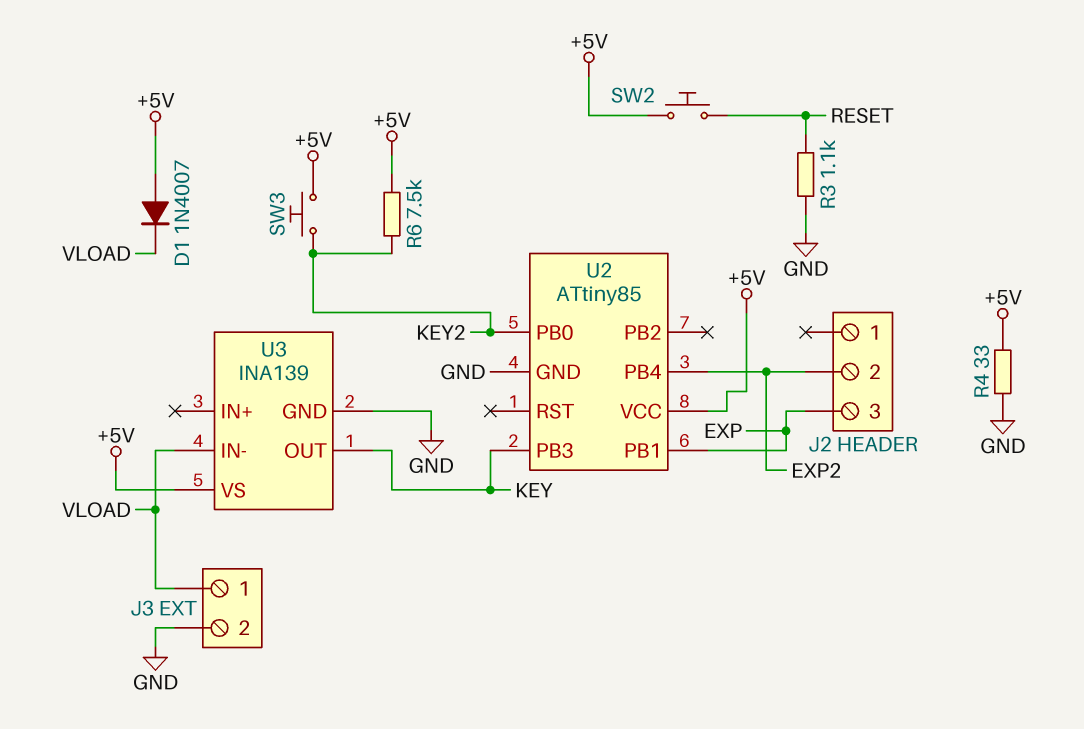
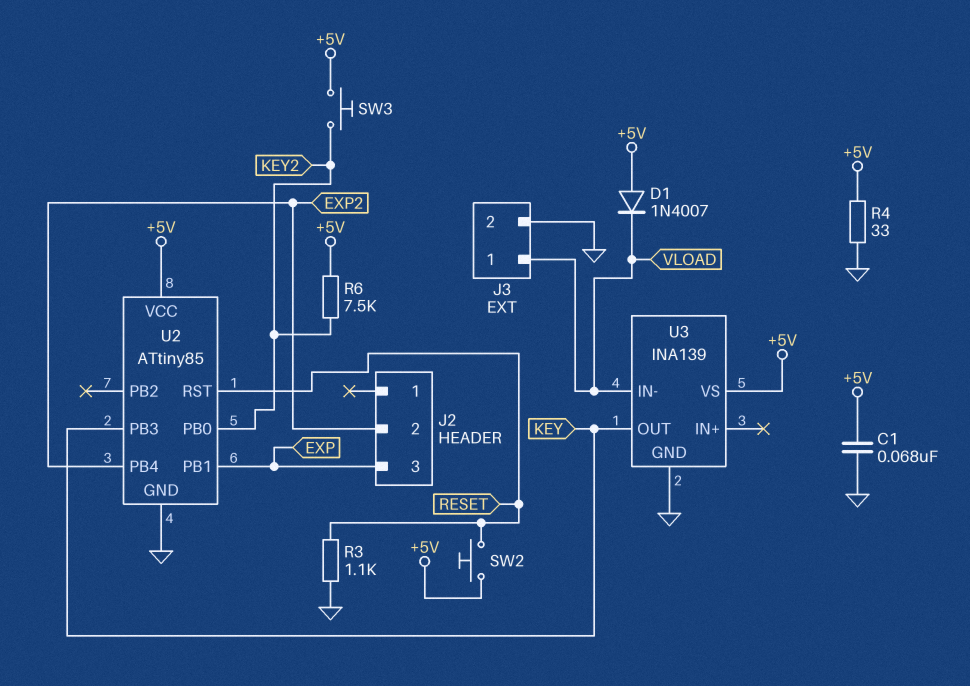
C1: none -> 68nF (+5V, GND)
U2 pin RST: none -> RESET

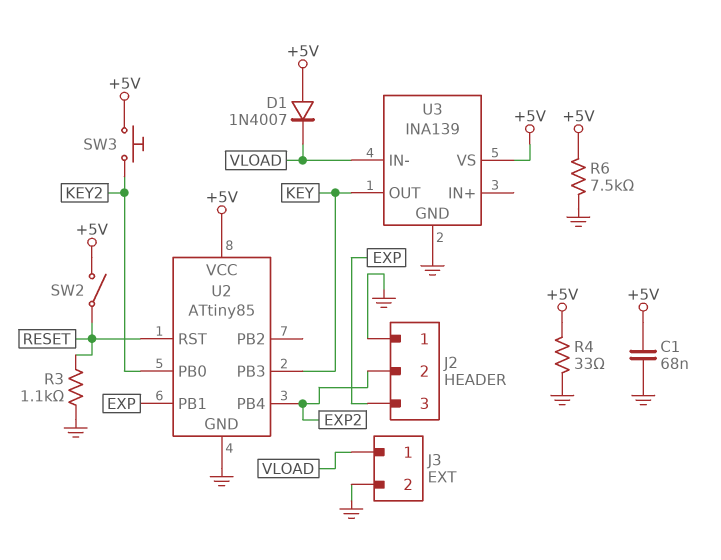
J2 pin 1: none -> GND
R6: 7.5k (+5V, KEY2) -> 7.5k (+5V, GND)
SW2: button (+5V, RESET) -> switch (+5V, RESET)

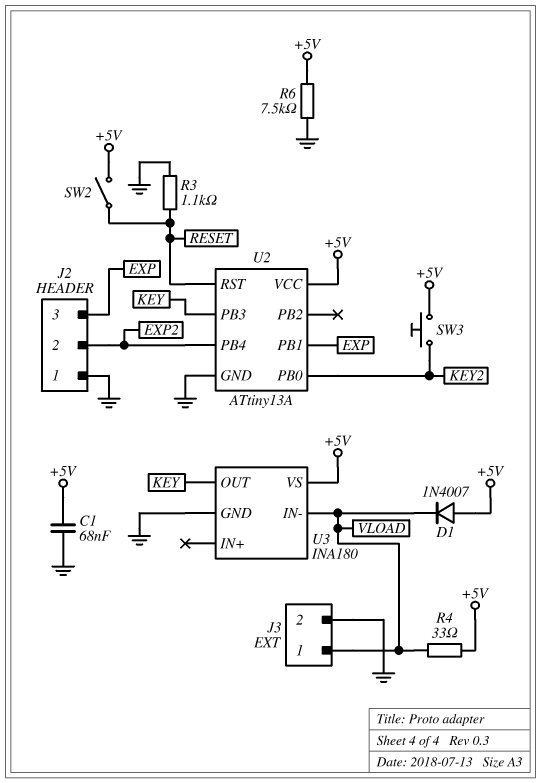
R4: 33 (+5V, GND) -> 33 (+5V, VLOAD)
U2: ATtiny85 -> ATtiny13A
U3: INA139 -> INA180

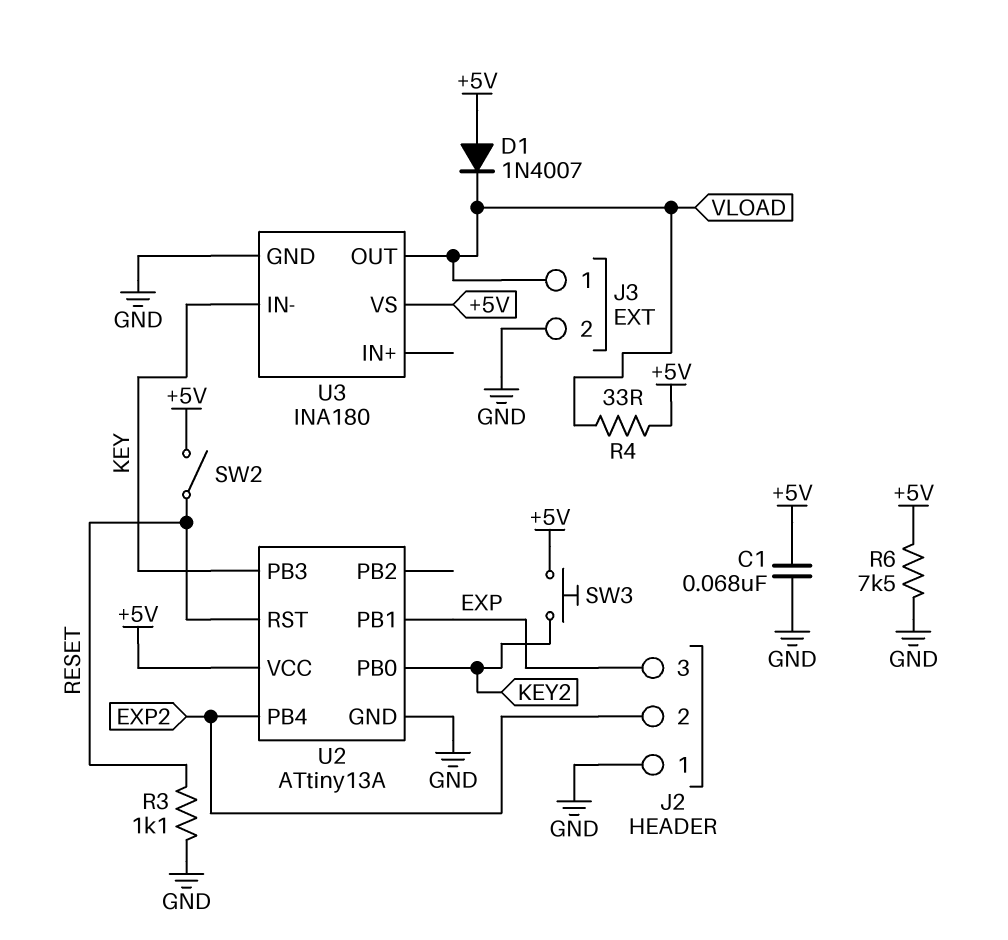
U3 pin IN-: VLOAD -> KEY
U3 pin OUT: KEY -> VLOAD

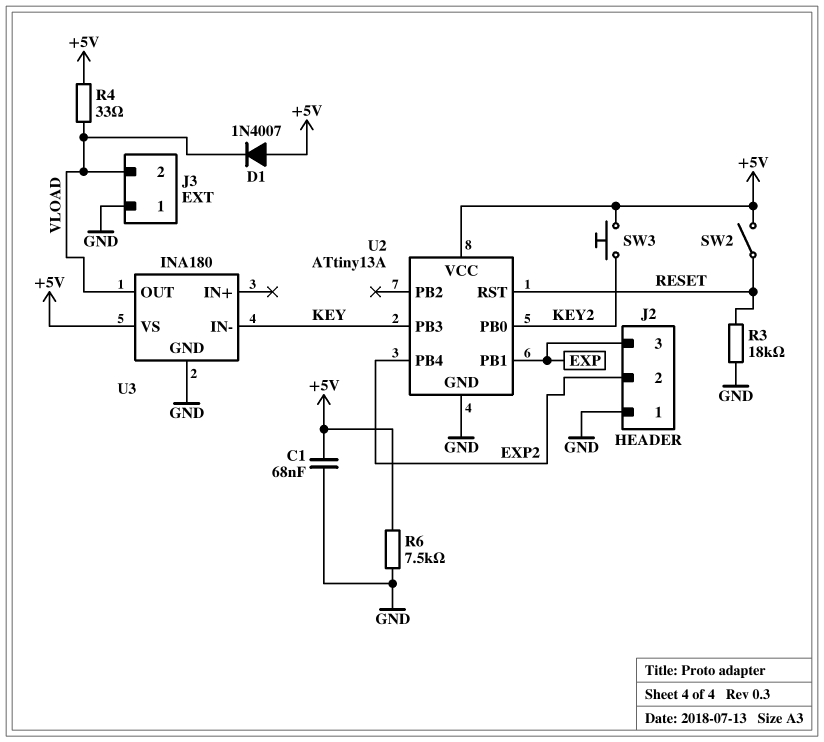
J3 pin 1: VLOAD -> GND
J3 pin 2: GND -> VLOAD
R3: 1.1k (GND, RESET) -> 18k (GND, RESET)

